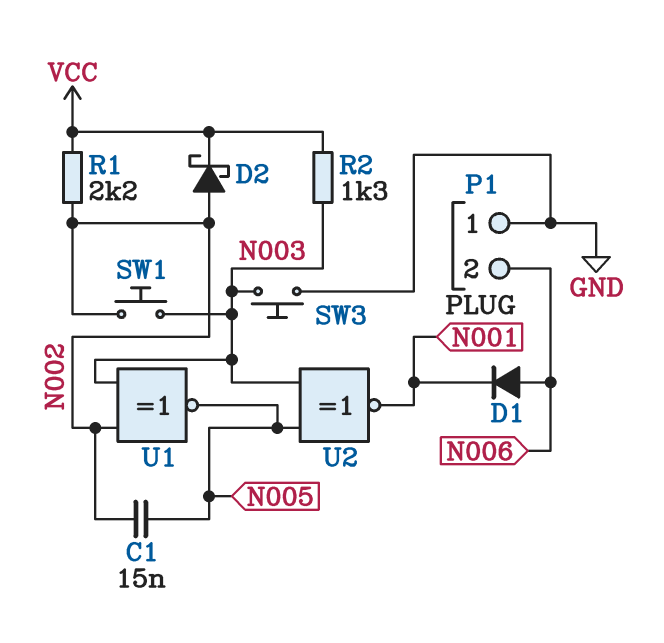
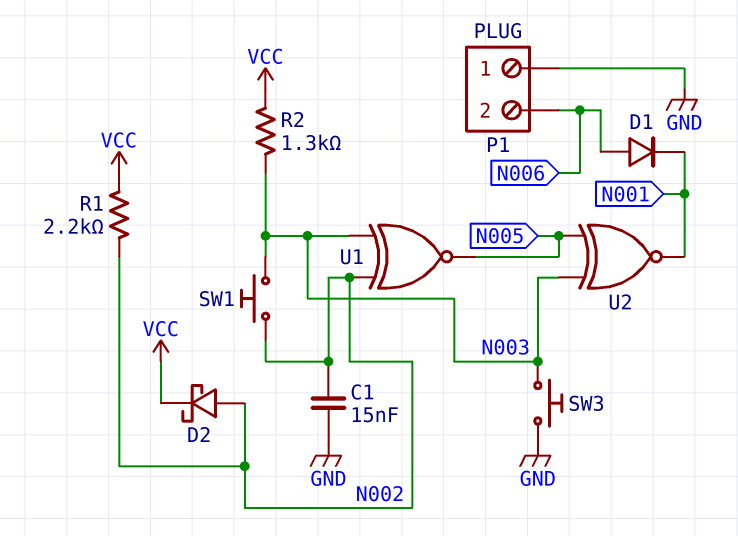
C1: 15nF (N002, N005) -> 15nF (GND, N002)

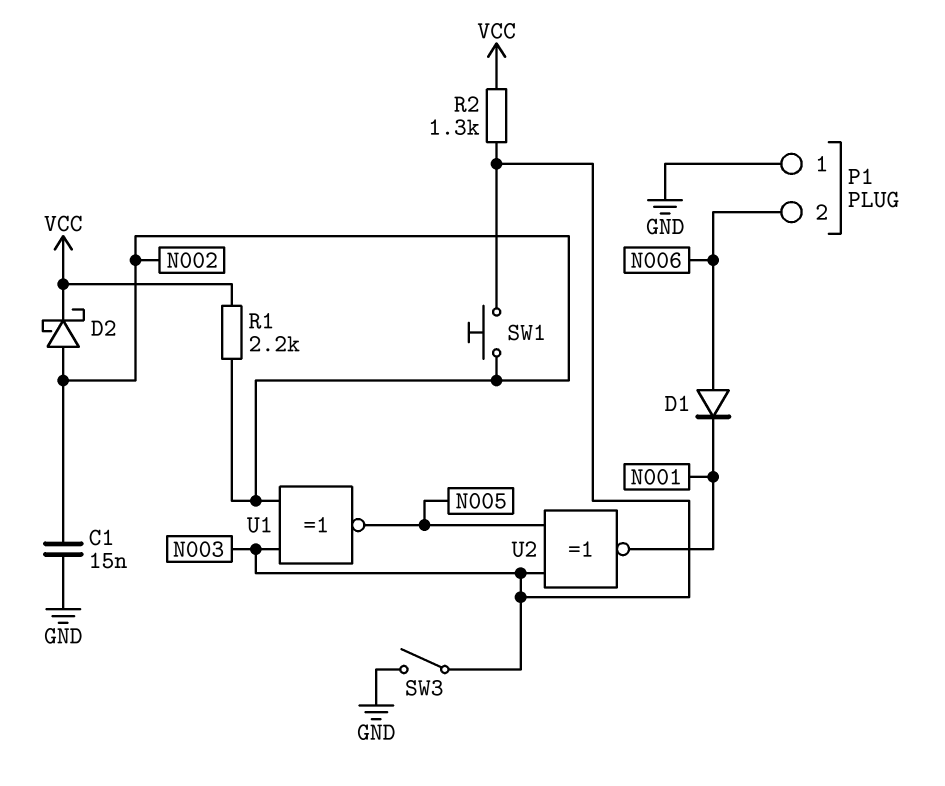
SW3: button (GND, N003) -> switch (GND, N003)

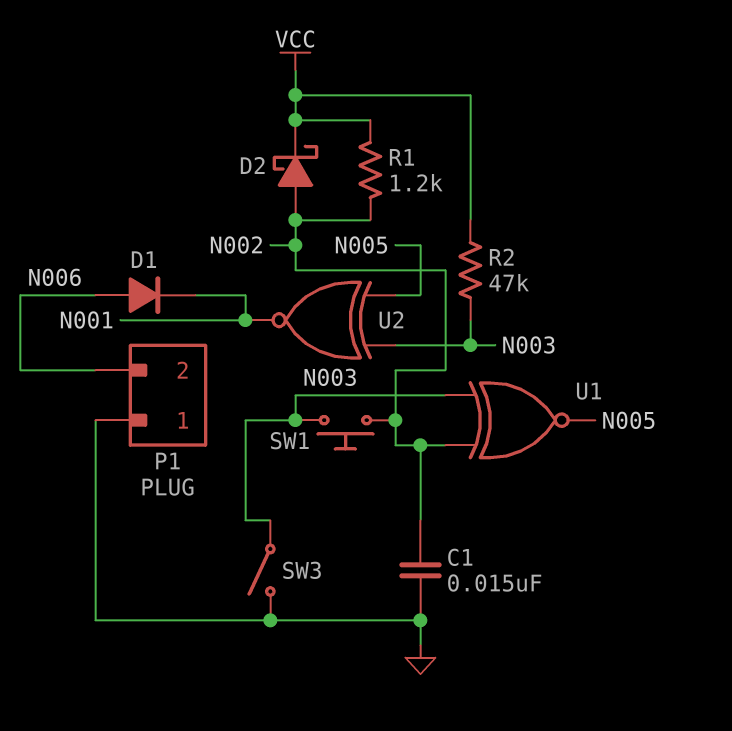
R1: 2.2k (N002, VCC) -> 1.2k (N002, VCC)
R2: 1.3k (N003, VCC) -> 47k (N003, VCC)

